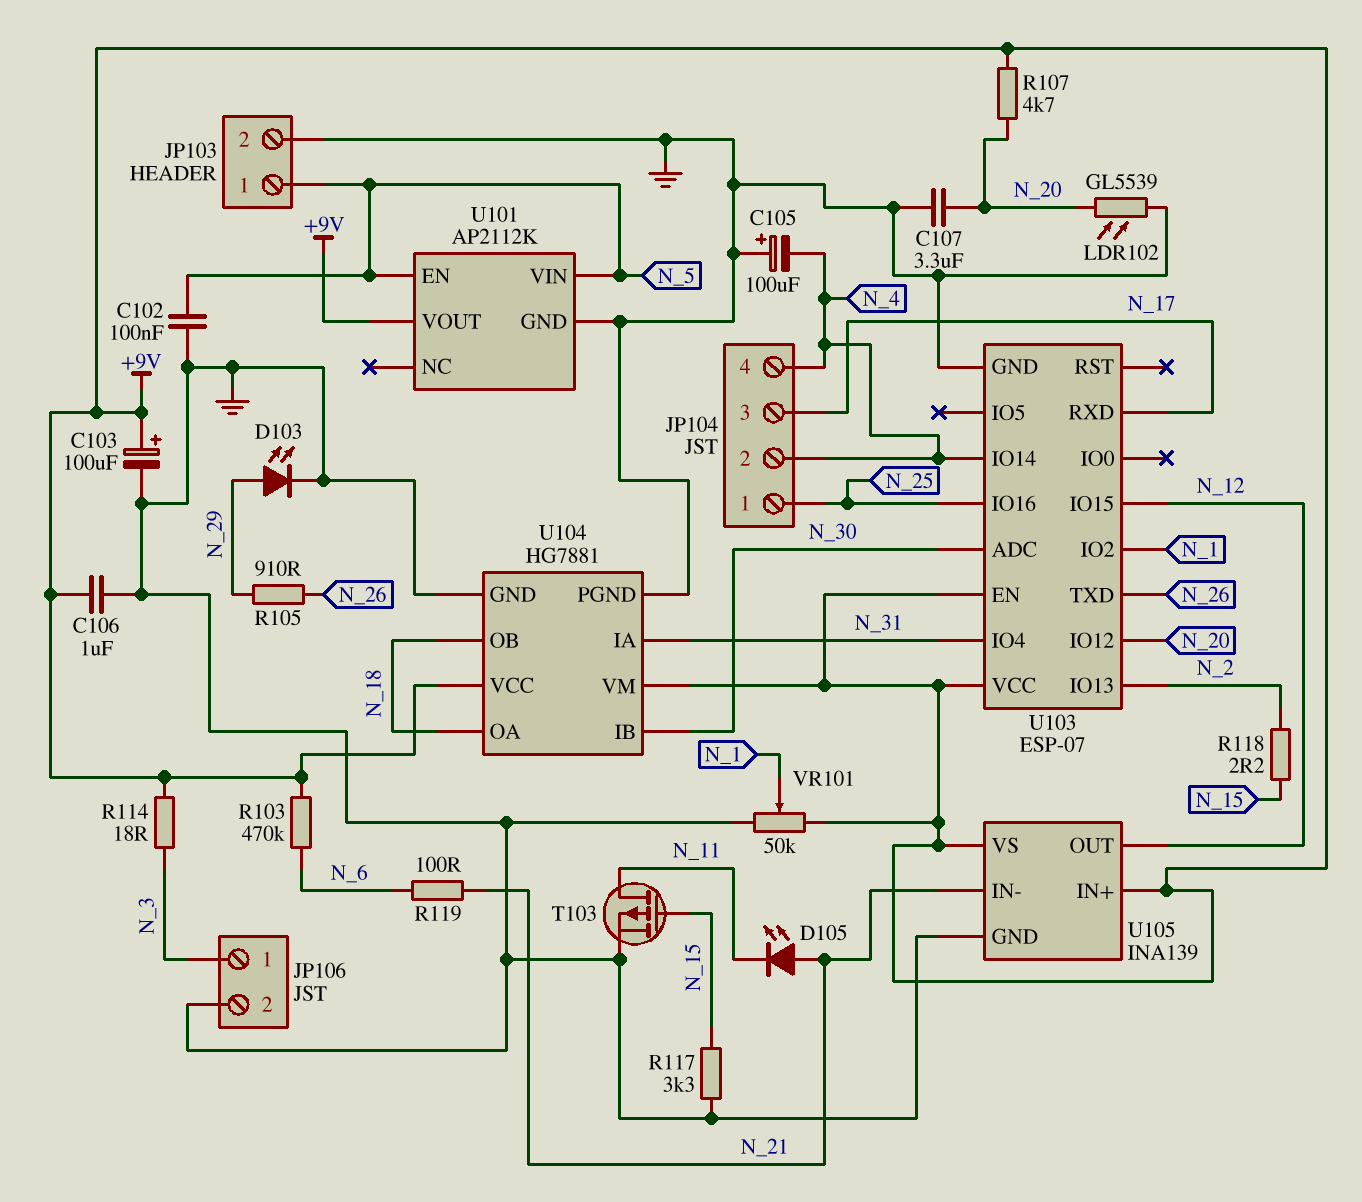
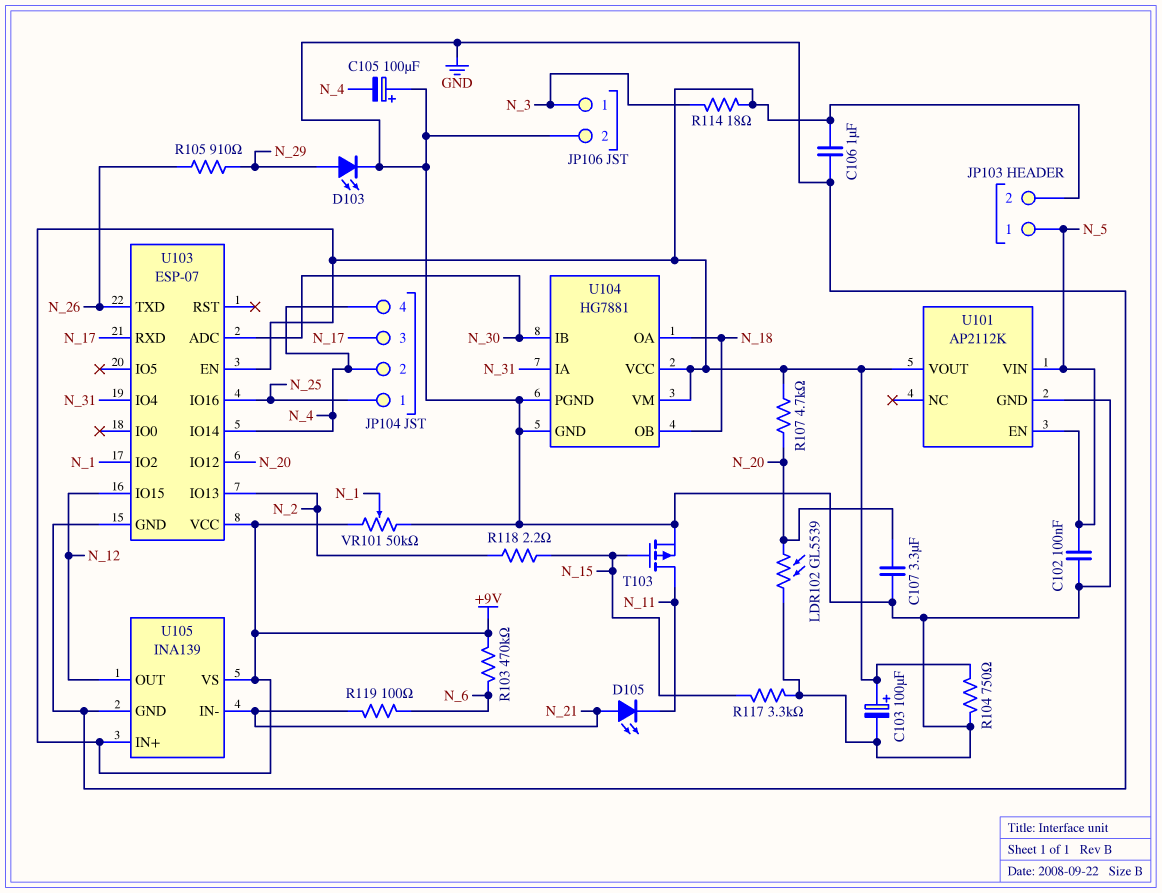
JP103 pin 2: GND -> +9V
R104: none -> 750 (+9V, GND)

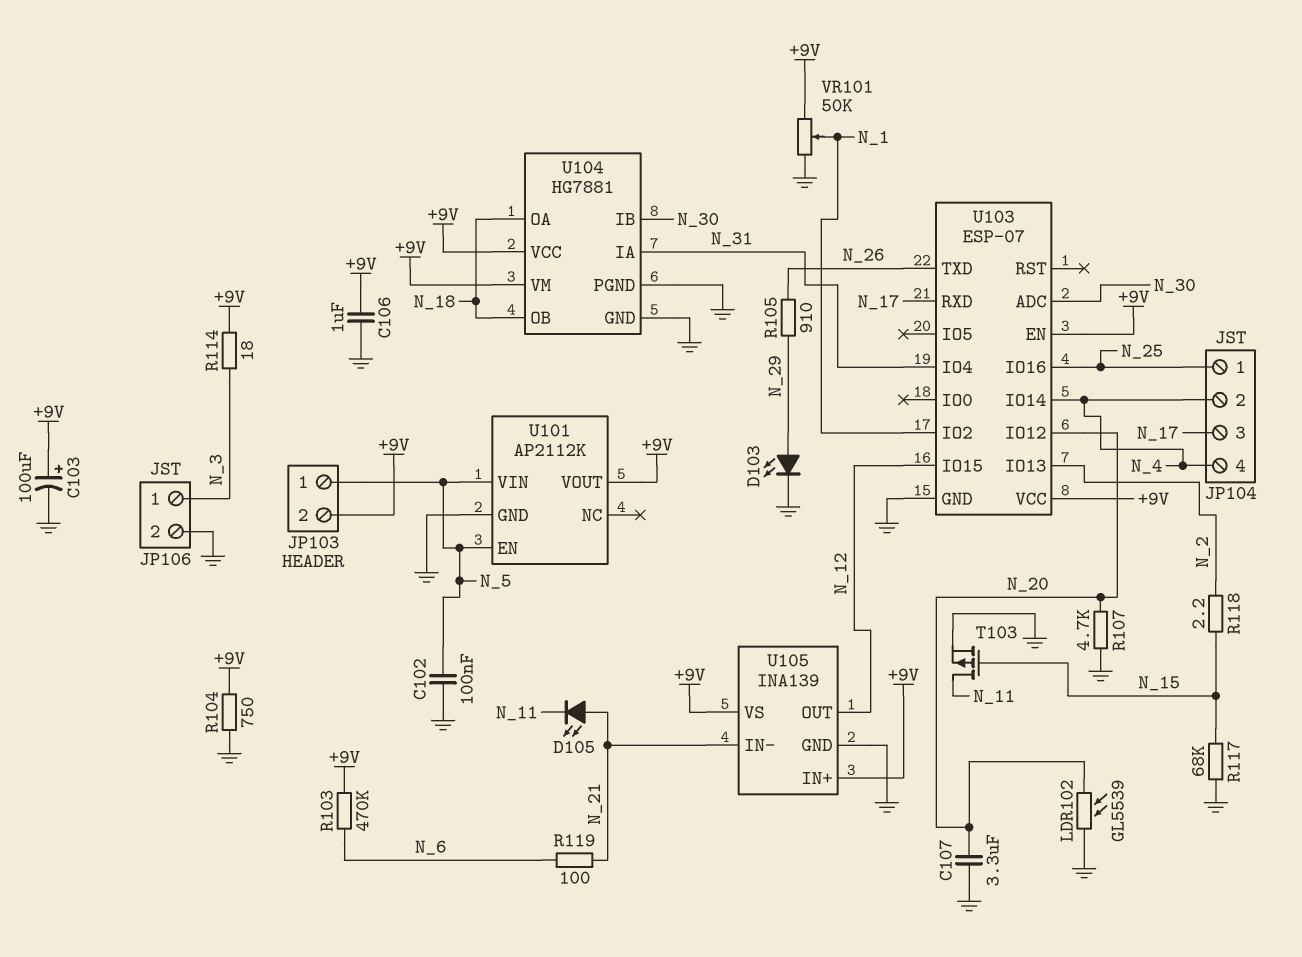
C105: 100uF (plus GND, minus N_4) -> none
R107: 4.7k (+9V, N_20) -> 4.7k (GND, N_20)
R117: 3.3k (GND, N_15) -> 68k (GND, N_15)

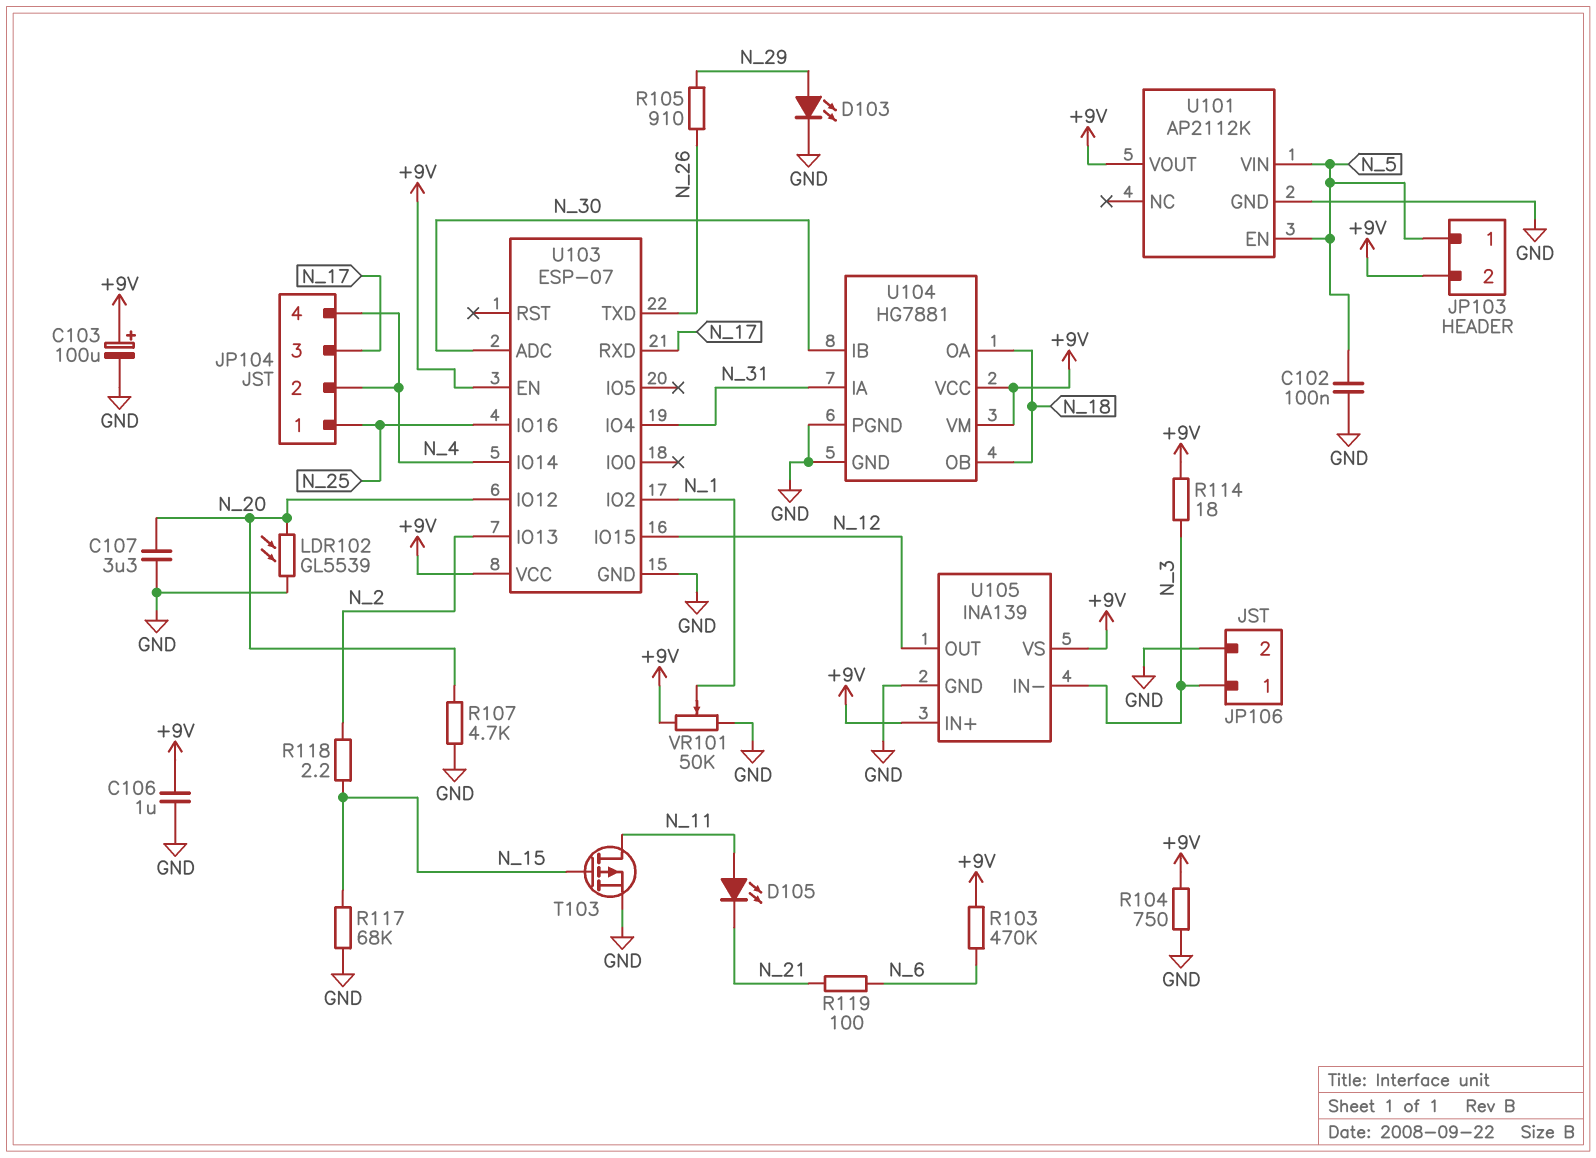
D105: LED (A N_21, K N_11) -> LED (A N_11, K N_21)
U105 pin IN-: N_21 -> N_3

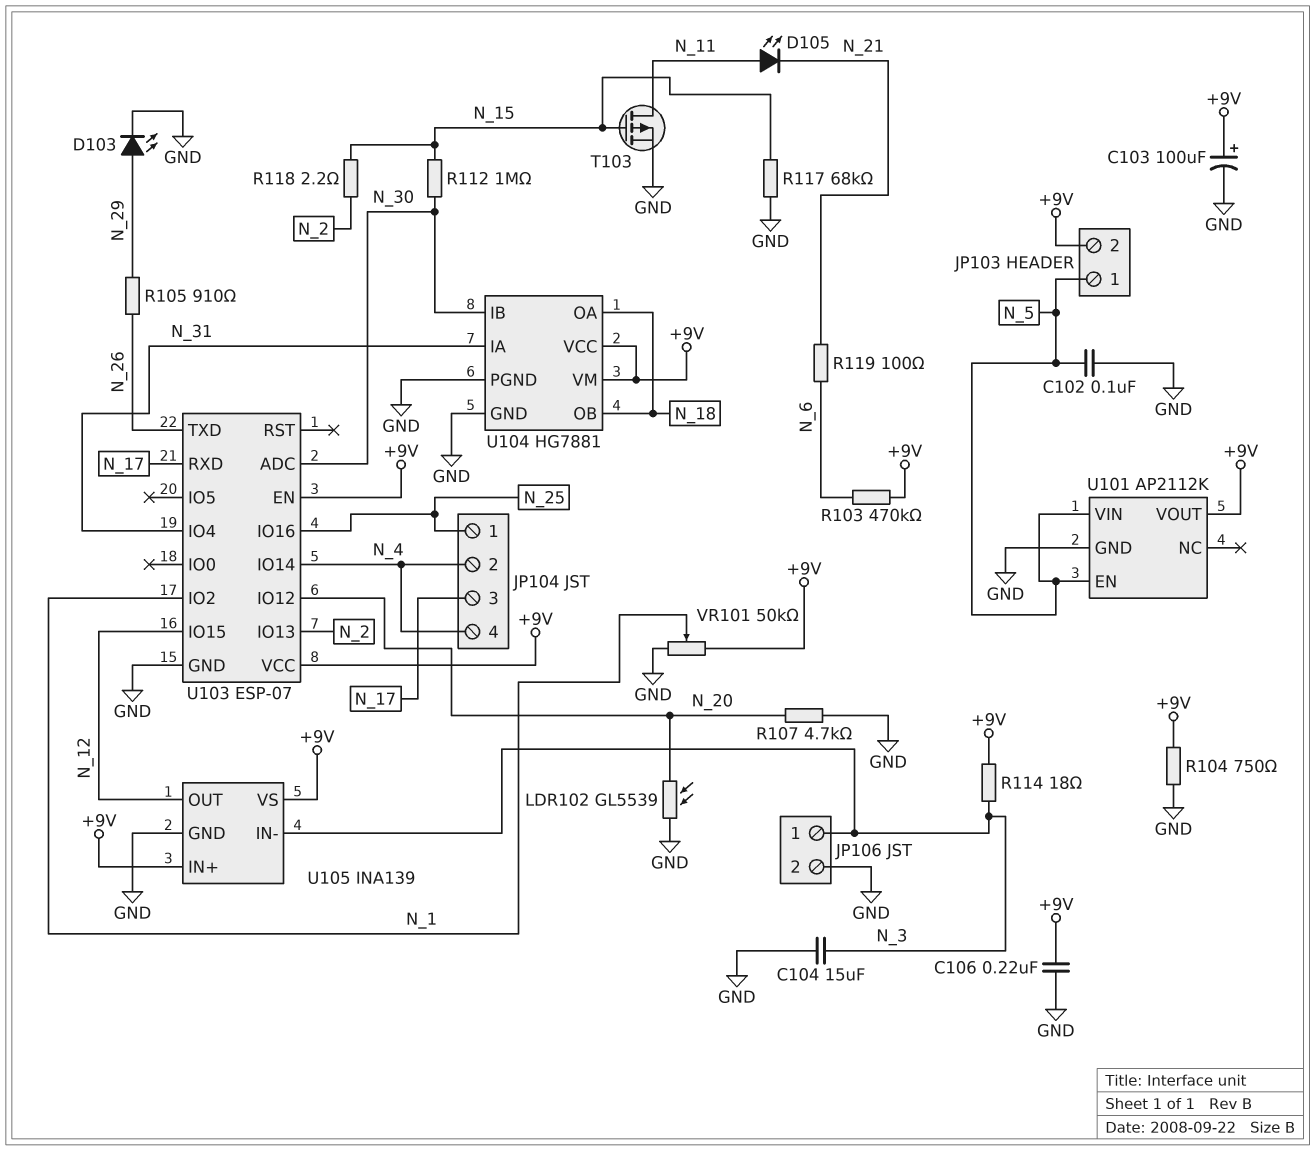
C104: none -> 15uF (GND, N_3)
C106: 1uF (+9V, GND) -> 220nF (+9V, GND)
C107: 3.3uF (GND, N_20) -> none
R112: none -> 1M (N_15, N_30)

